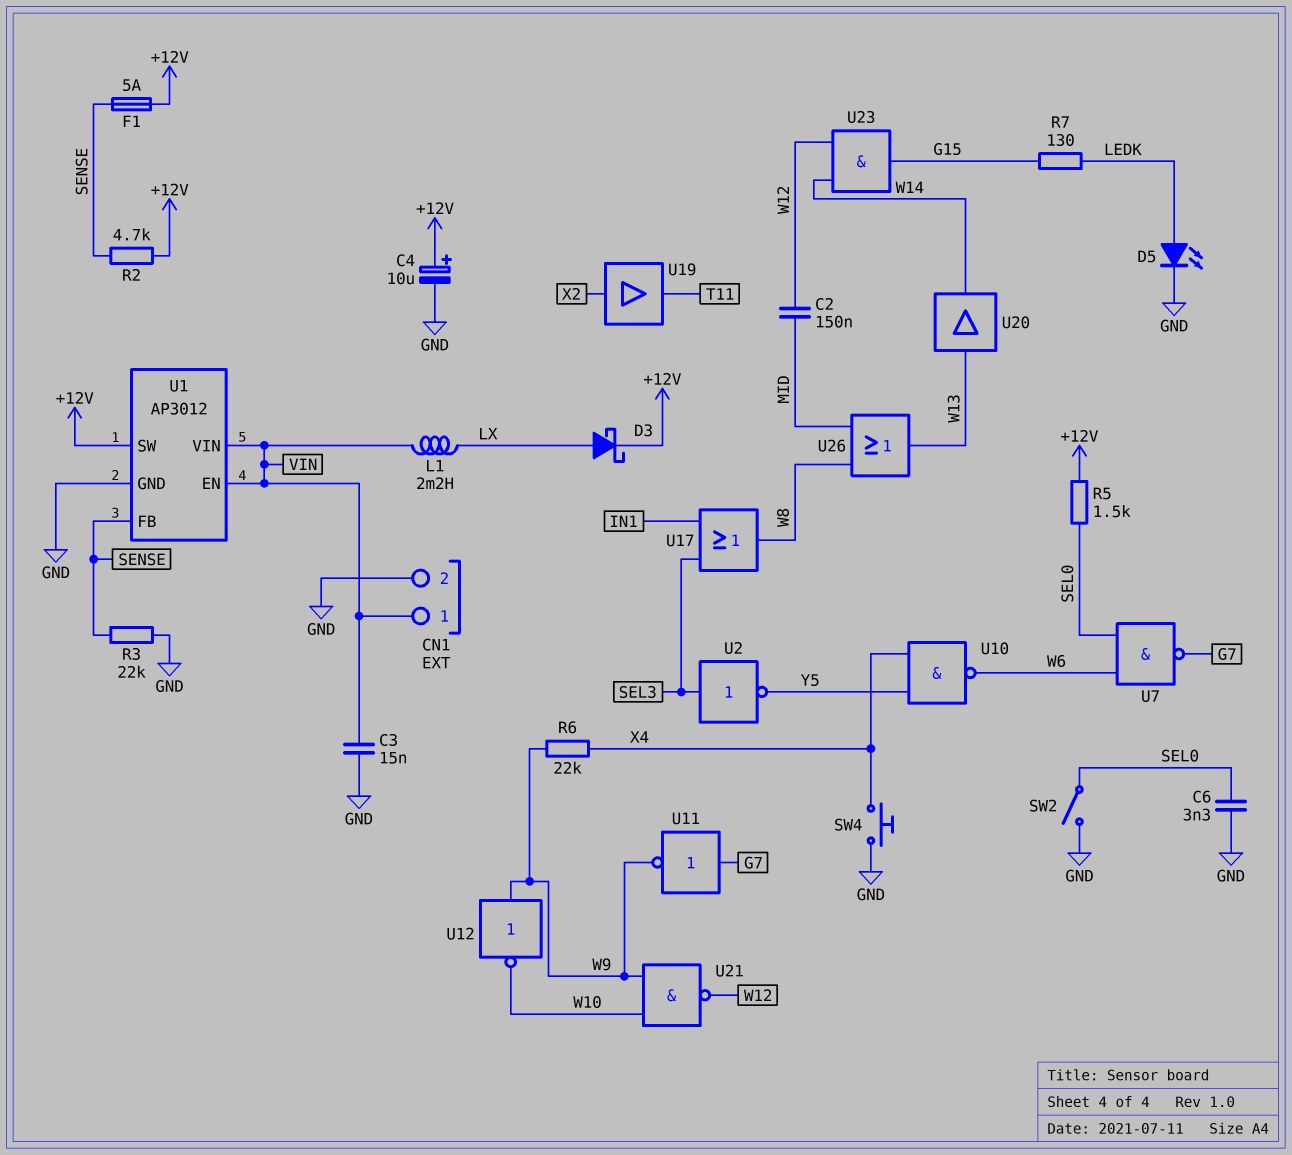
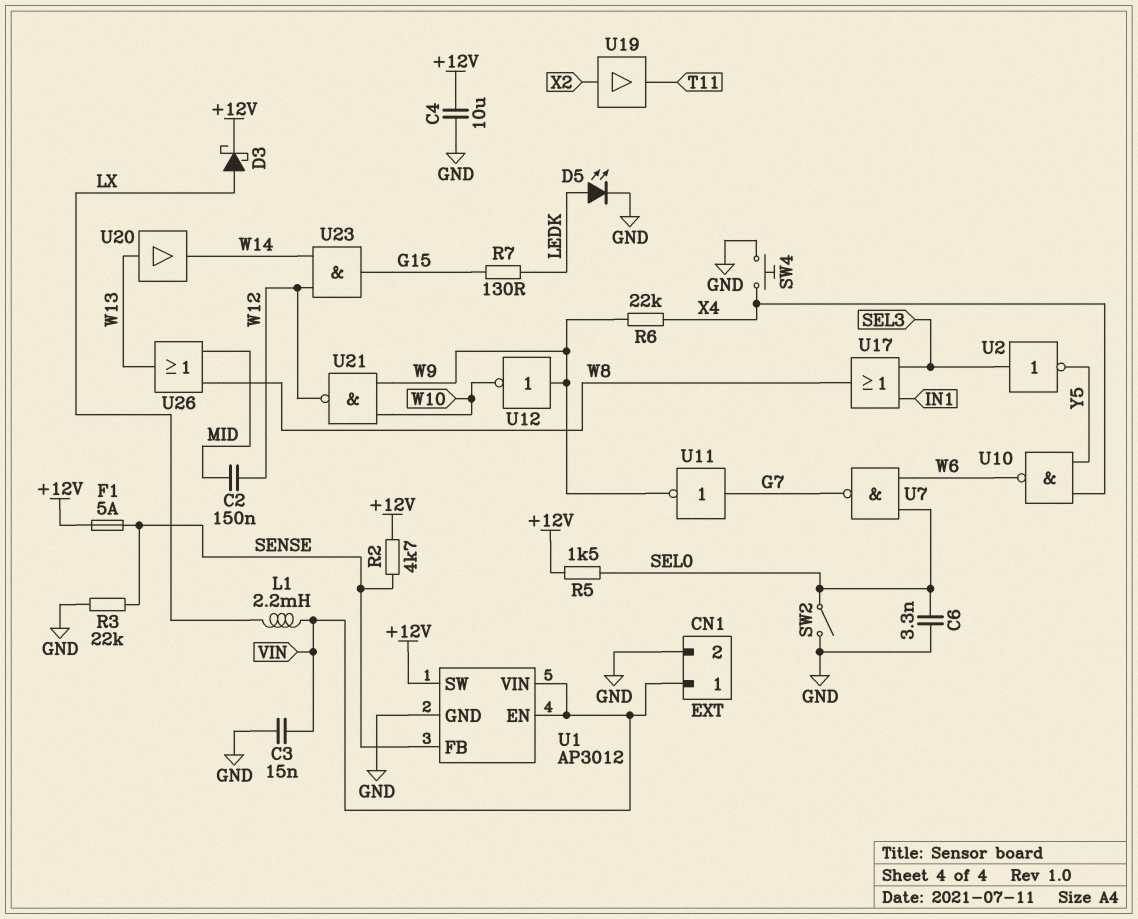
C4: 10uF (plus +12V, minus GND) -> 10uF (+12V, GND)

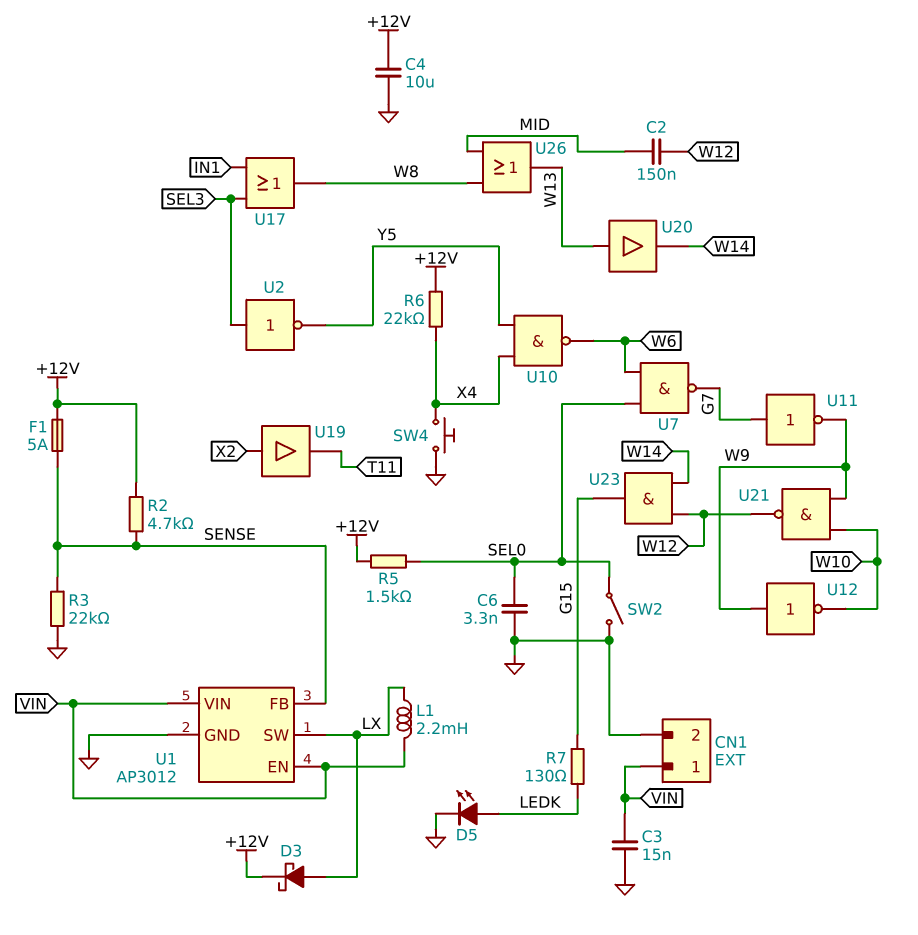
R6: 22k (W9, X4) -> 22k (+12V, X4)
U1 pin SW: +12V -> LX

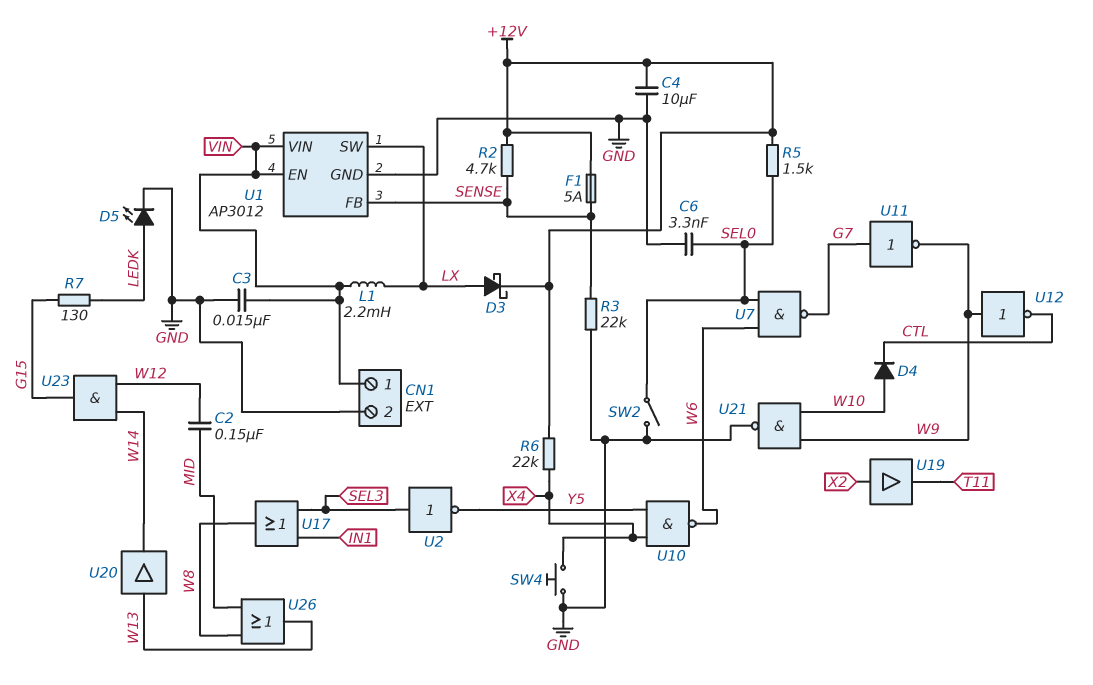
D4: none -> diode (A W10, K CTL)
U12: NOT (in W9, out W10) -> NOT (in W9, out CTL)
U21: NAND (in W9, in W10, out W12) -> NAND (in W9, in W10, out GND)

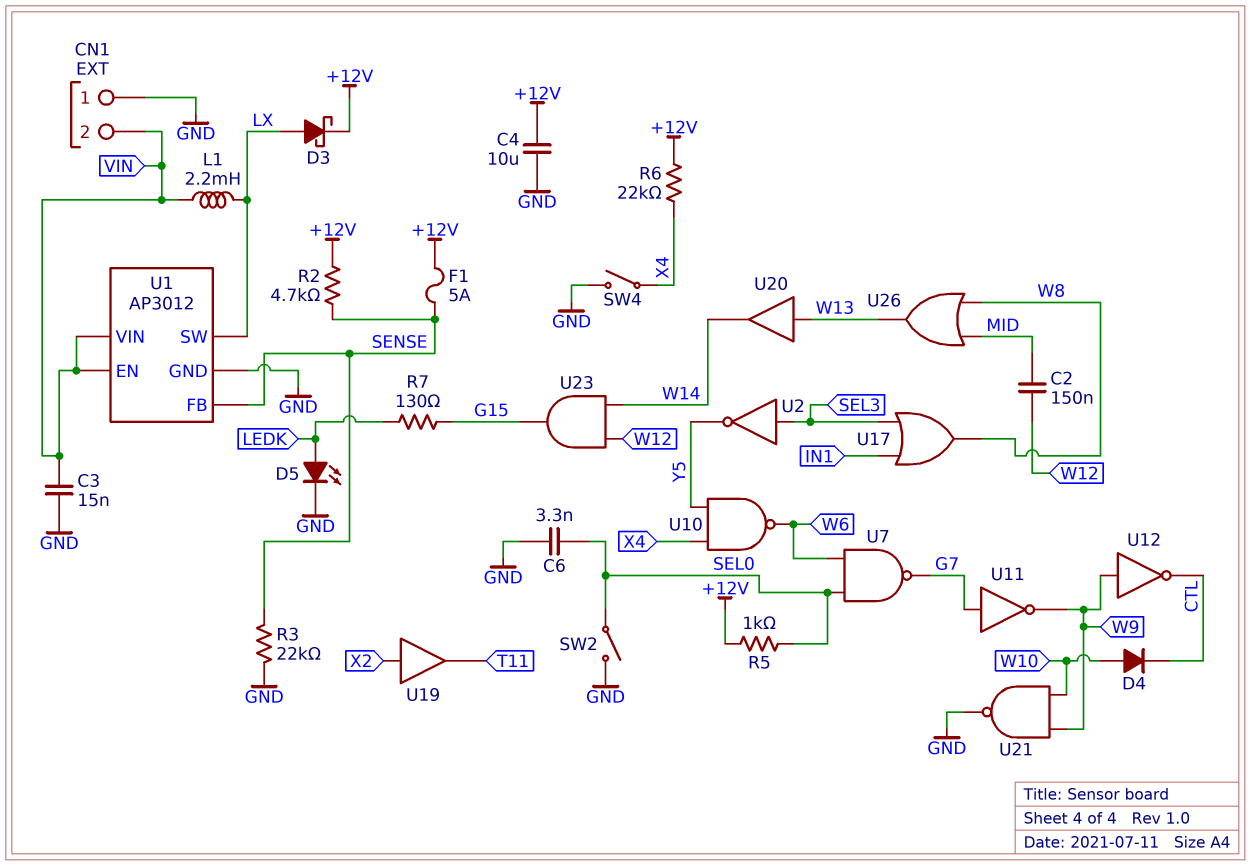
CN1 pin 1: VIN -> GND
CN1 pin 2: GND -> VIN
R5: 1.5k (+12V, SEL0) -> 1k (+12V, SEL0)
SW4: button (GND, X4) -> switch (GND, X4)

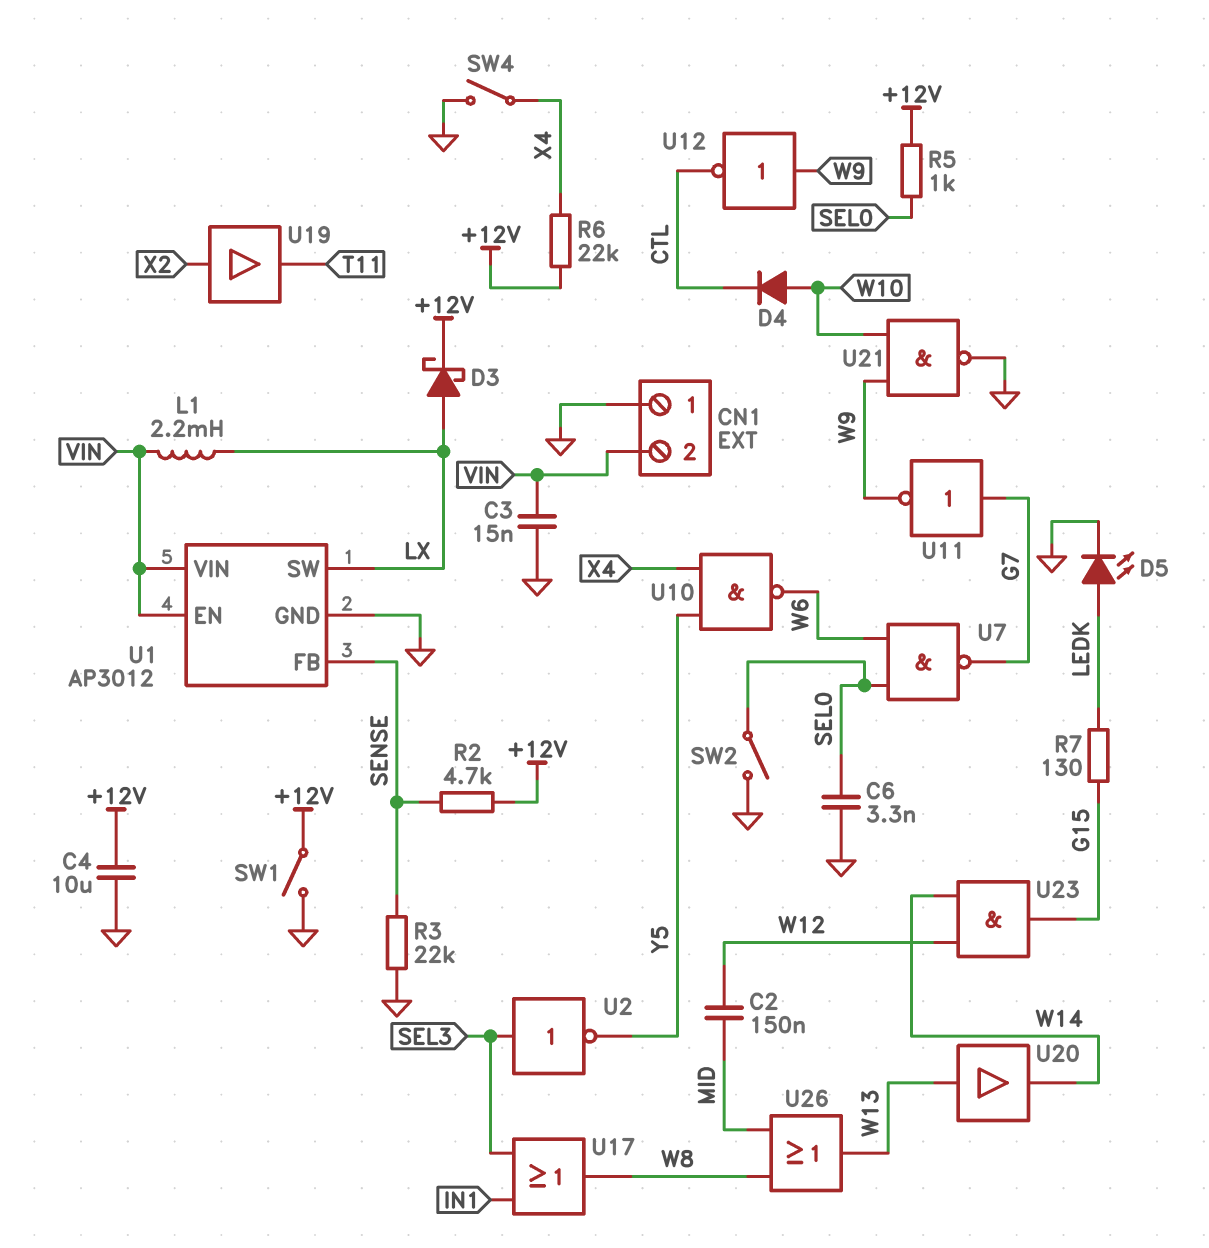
F1: 5A (+12V, SENSE) -> none
SW1: none -> switch (+12V, GND)

